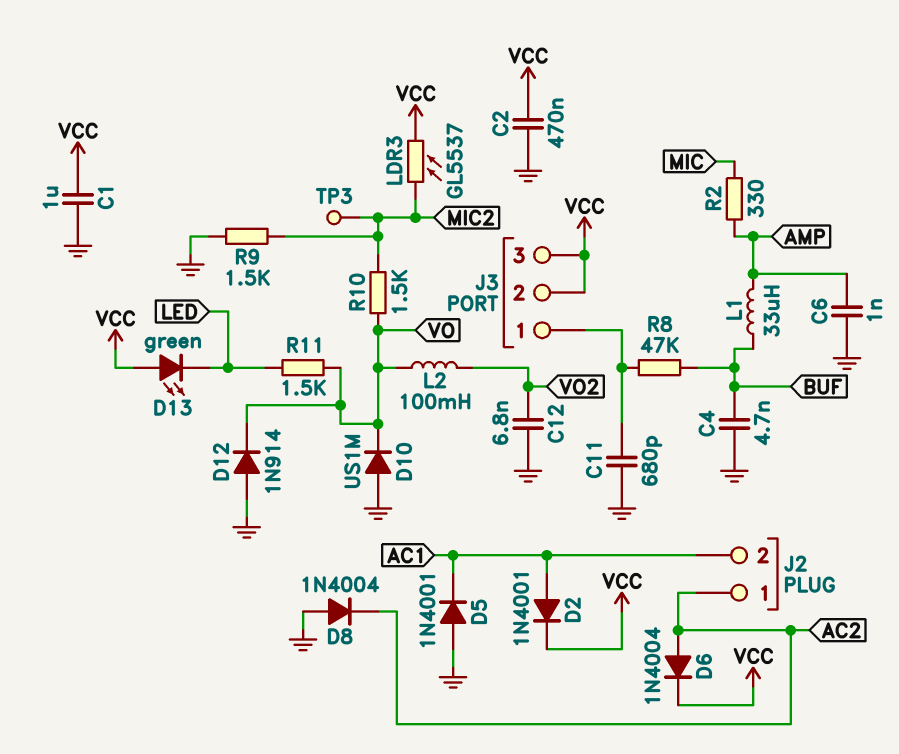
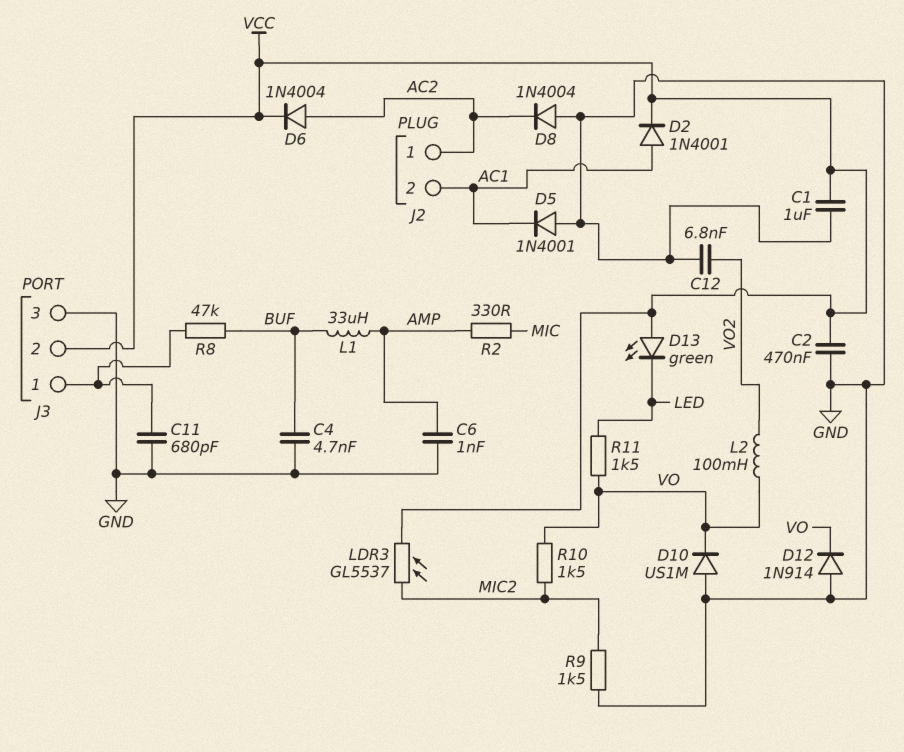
J3 pin 3: VCC -> GND
TP3: test point (MIC2) -> none

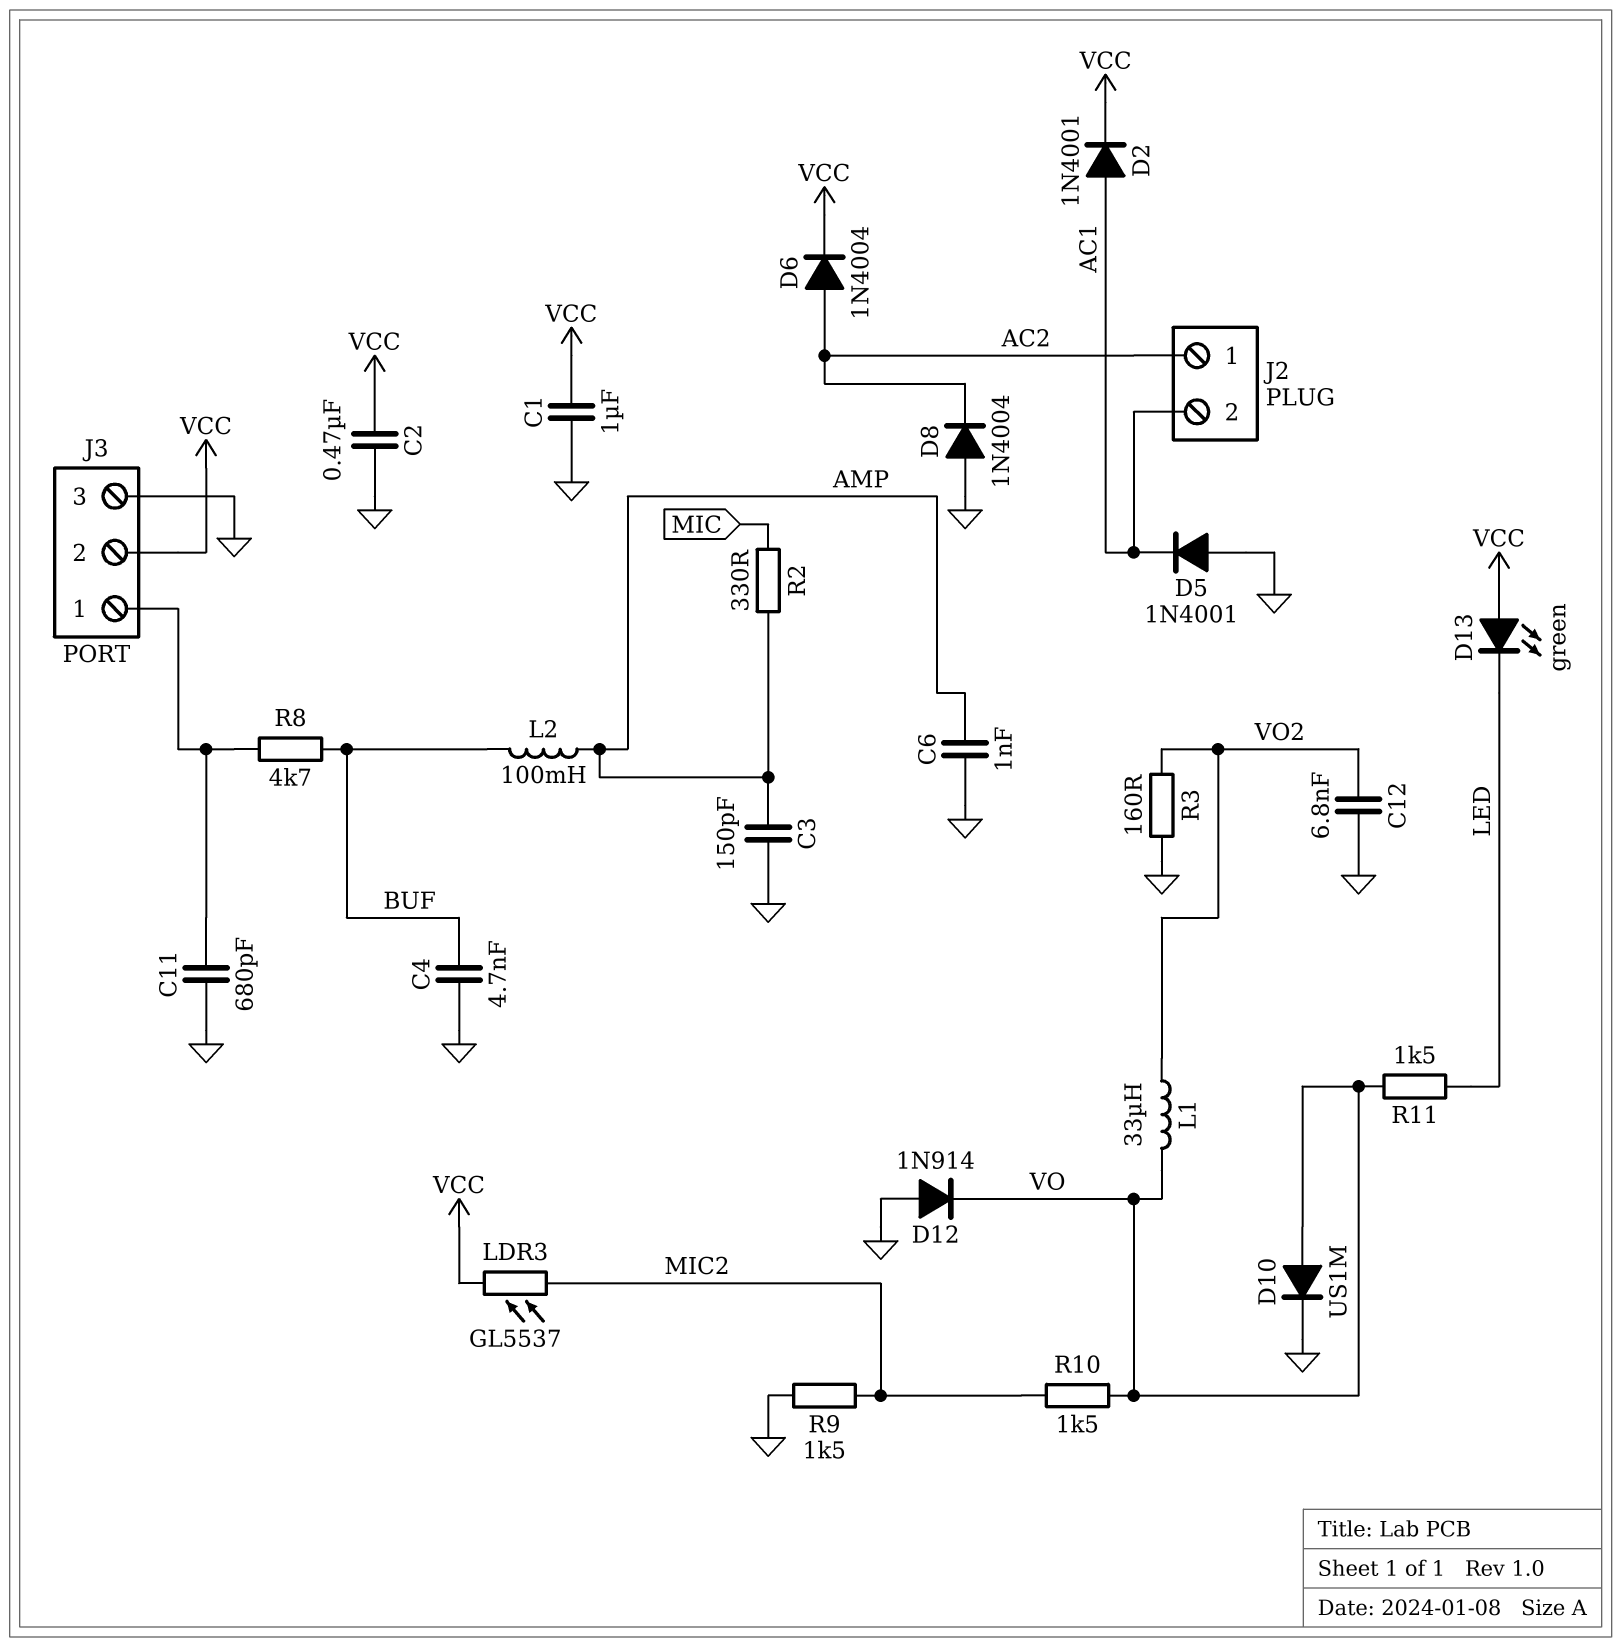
C3: none -> 150pF (AMP, GND)
D10: diode US1M (A GND, K VO) -> diode US1M (A VO, K GND)
L1: 33uH (AMP, BUF) -> 33uH (VO, VO2)
L2: 100mH (VO, VO2) -> 100mH (AMP, BUF)
R3: none -> 160 (GND, VO2)
R8: 47k (BUF, J3/1) -> 4.7k (BUF, J3/1)

